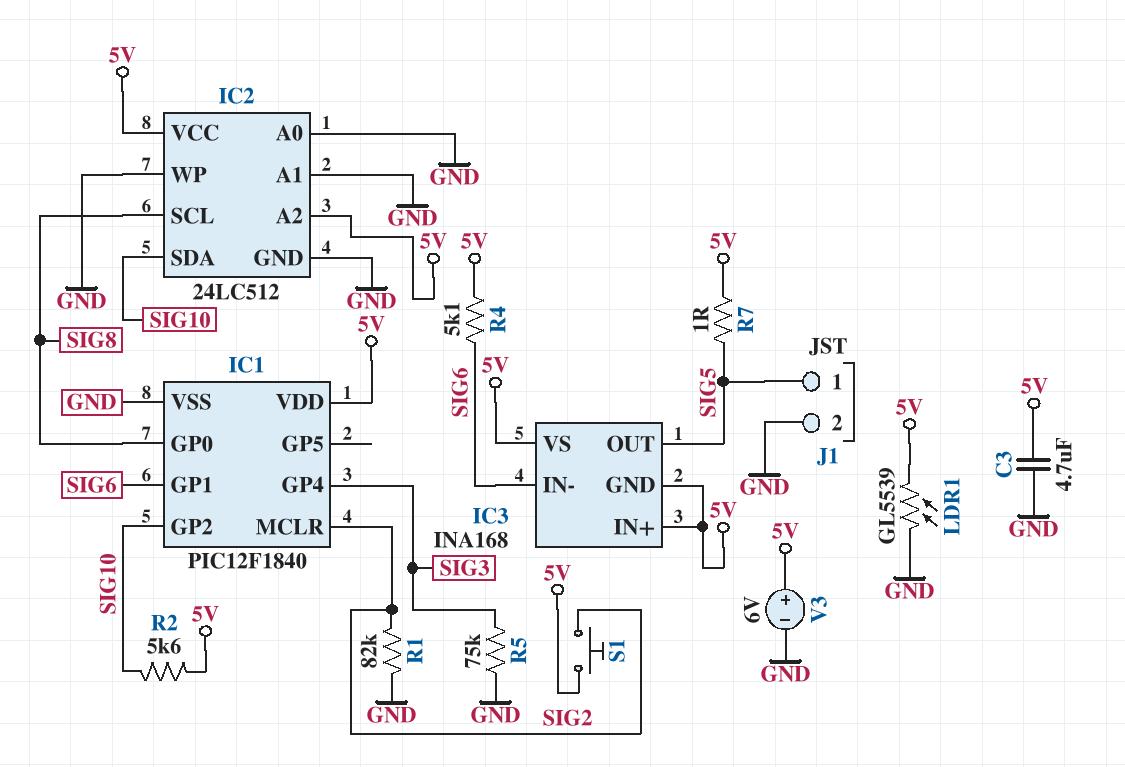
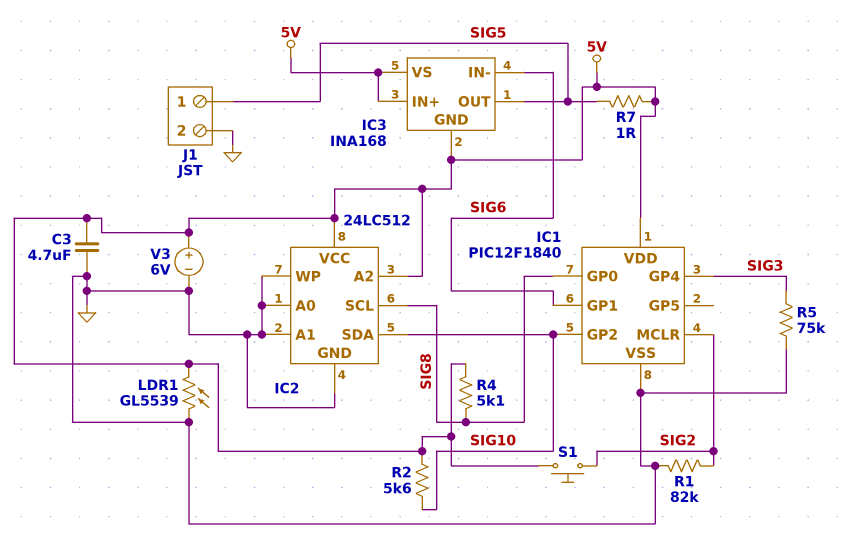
R4: 5.1k (5V, SIG6) -> 5.1k (5V, SIG8)

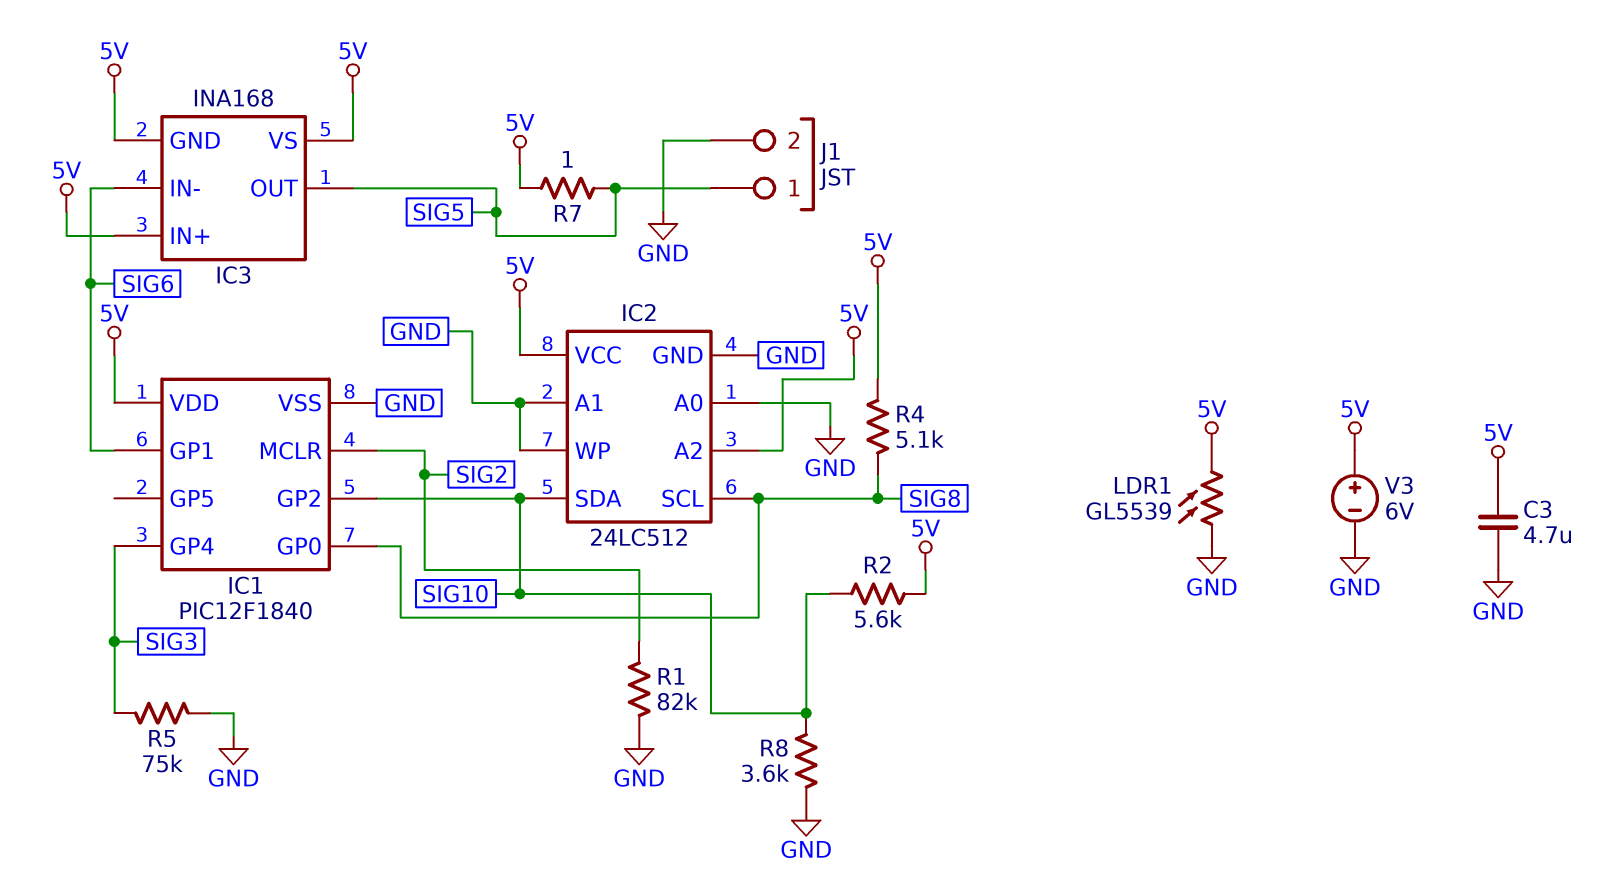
R8: none -> 3.6k (GND, SIG10)
S1: button (5V, SIG2) -> none

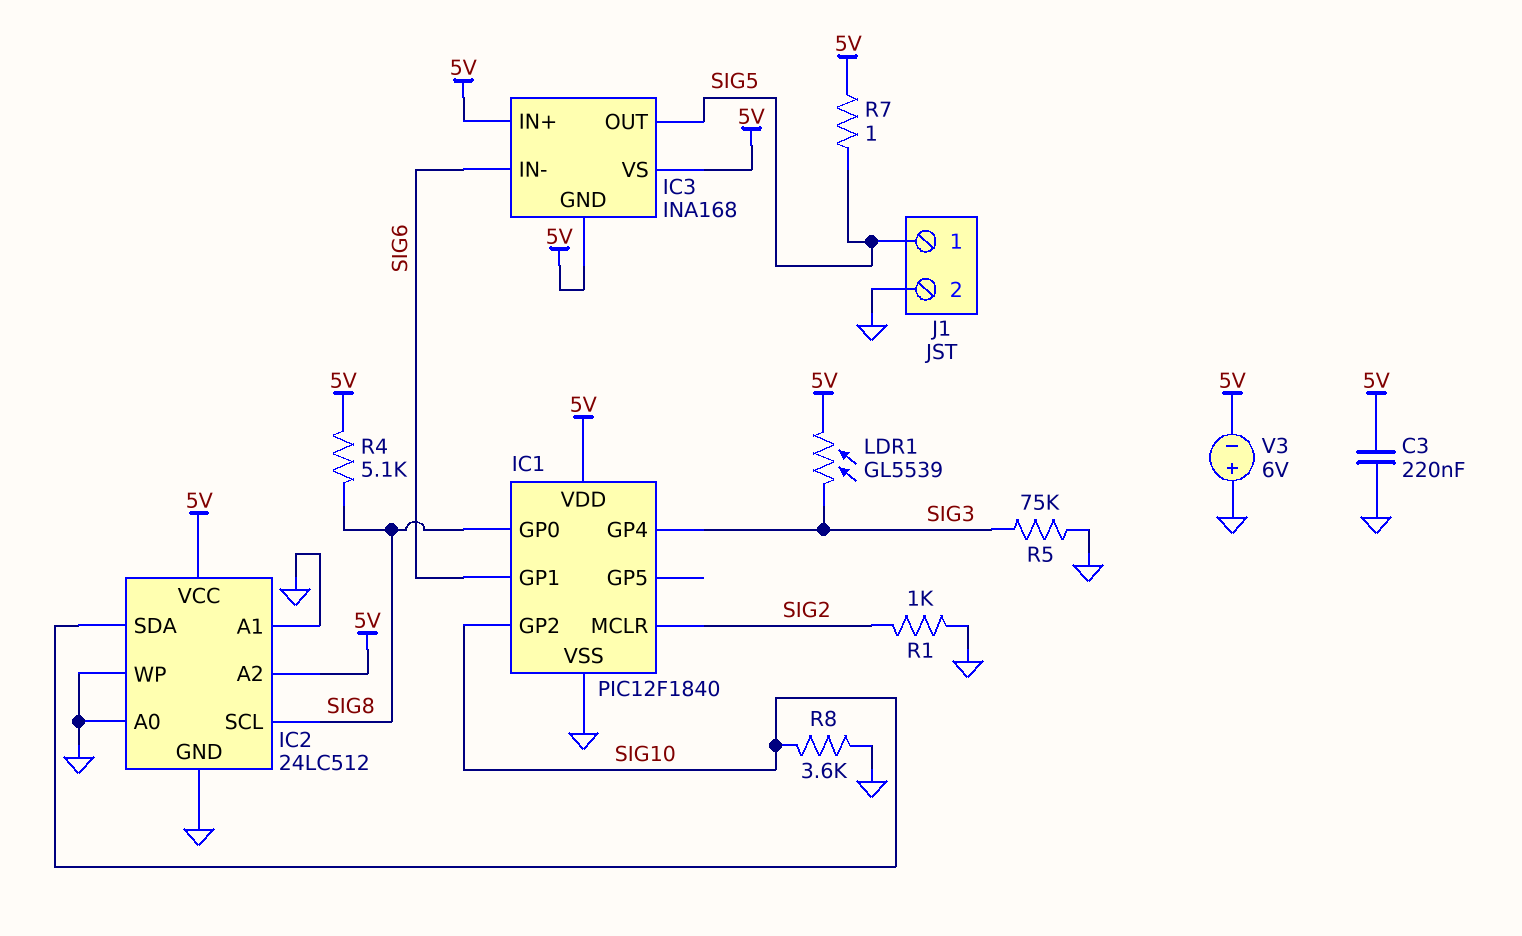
C3: 4.7uF (5V, GND) -> 220nF (5V, GND)
LDR1: GL5539 (5V, GND) -> GL5539 (5V, SIG3)
R1: 82k (GND, SIG2) -> 1k (GND, SIG2)
R2: 5.6k (5V, SIG10) -> none
V3: 6V (plus 5V, minus GND) -> 6V (plus GND, minus 5V)

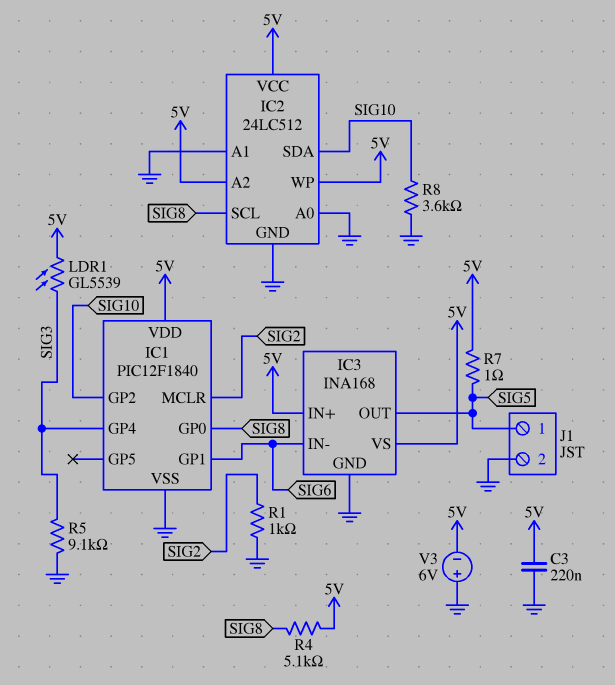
IC2 pin WP: GND -> 5V
IC3 pin GND: 5V -> GND
R5: 75k (GND, SIG3) -> 9.1k (GND, SIG3)

